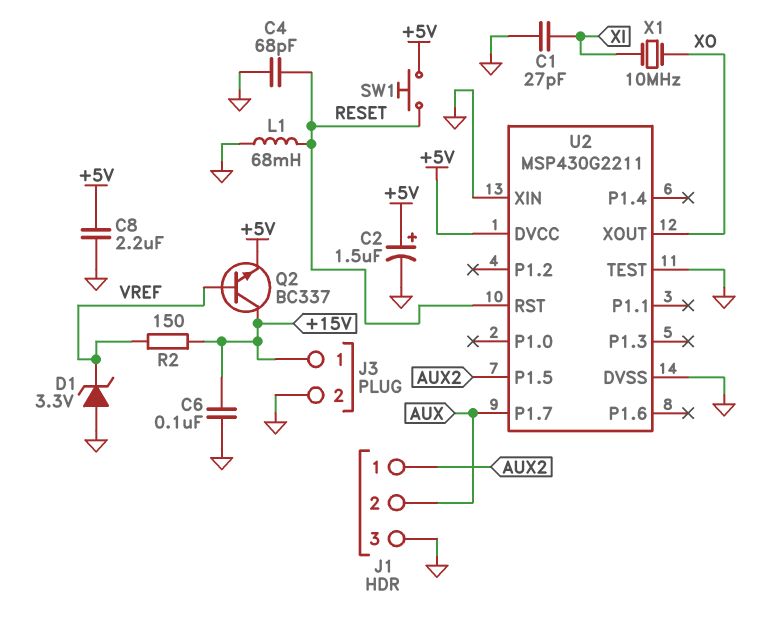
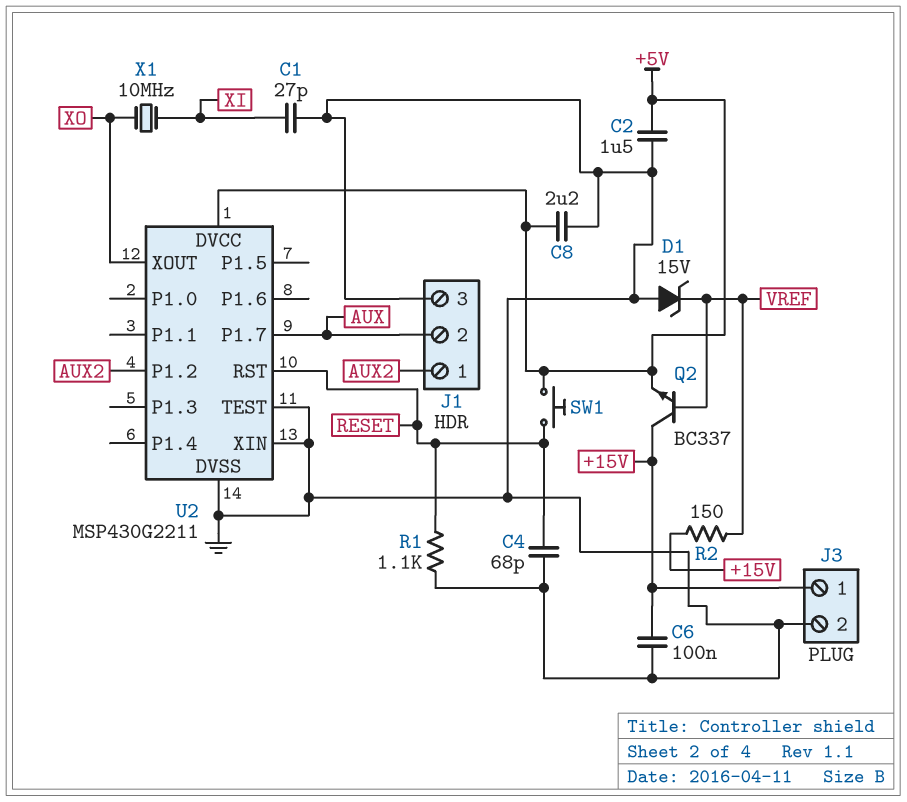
C2: 1.5uF (plus +5V, minus GND) -> 1.5uF (+5V, GND)
D1: zener 3.3V (A GND, K VREF) -> zener 15V (A GND, K VREF)
L1: 68mH (GND, RESET) -> none
R1: none -> 1.1k (GND, RESET)
U2 pin P1.2: none -> AUX2
U2 pin P1.5: AUX2 -> none

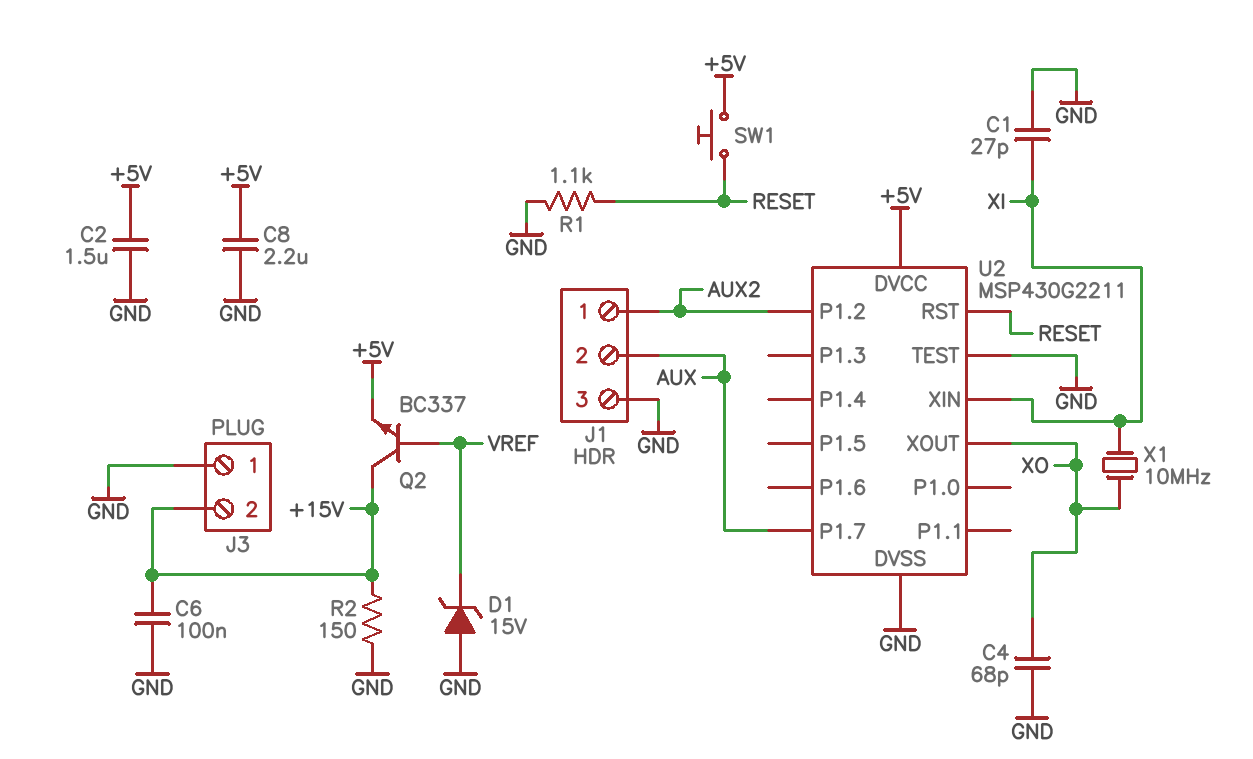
C4: 68pF (GND, RESET) -> 68pF (GND, XO)
J3 pin 1: +15V -> GND
J3 pin 2: GND -> +15V
R2: 150 (+15V, VREF) -> 150 (+15V, GND)
U2 pin XIN: GND -> XI

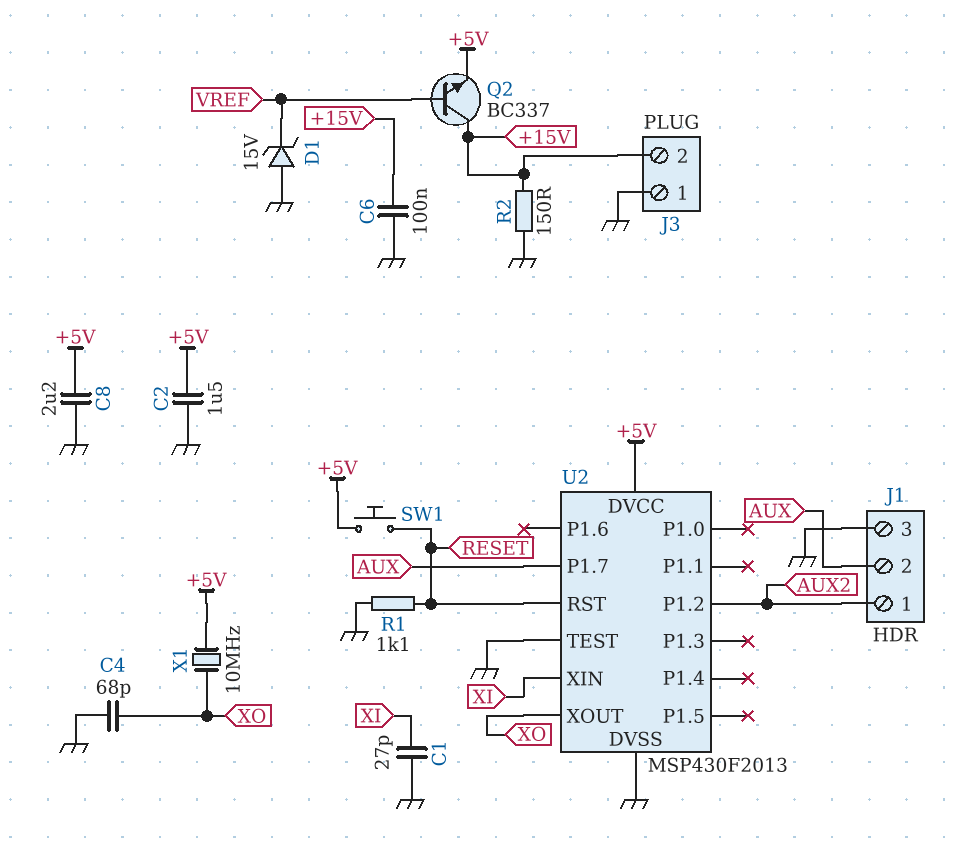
U2: MSP430G2211 -> MSP430F2013
X1: 10MHz (XI, XO) -> 10MHz (+5V, XO)

